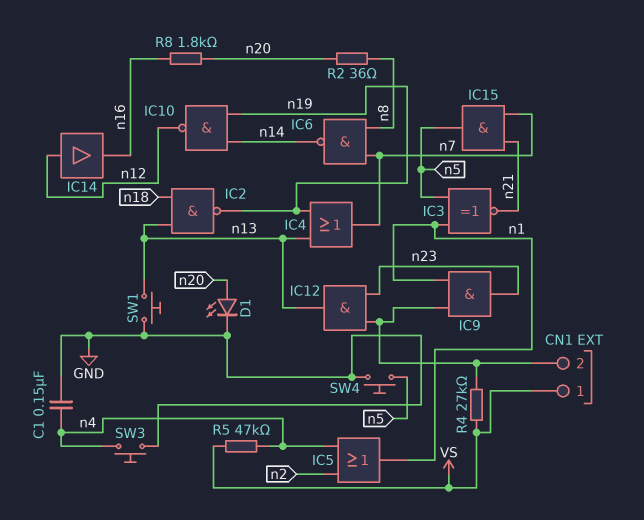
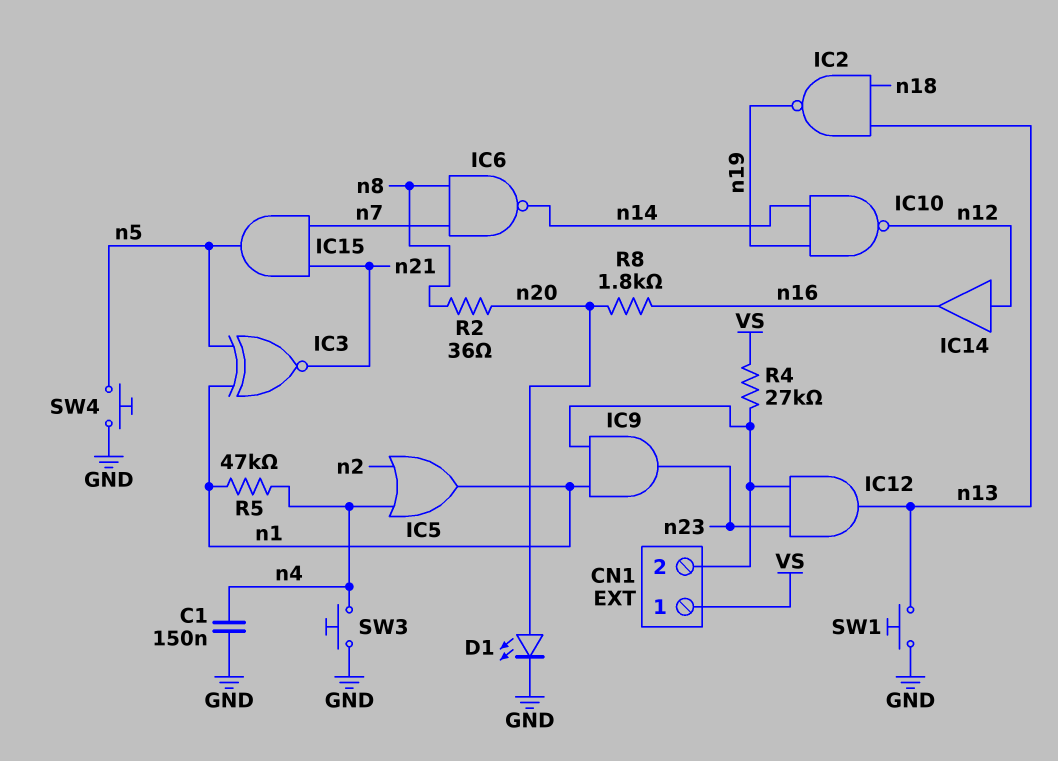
IC4: OR (in n13, in n19, out n7) -> none
R5: 47k (VS, n4) -> 47k (n1, n4)

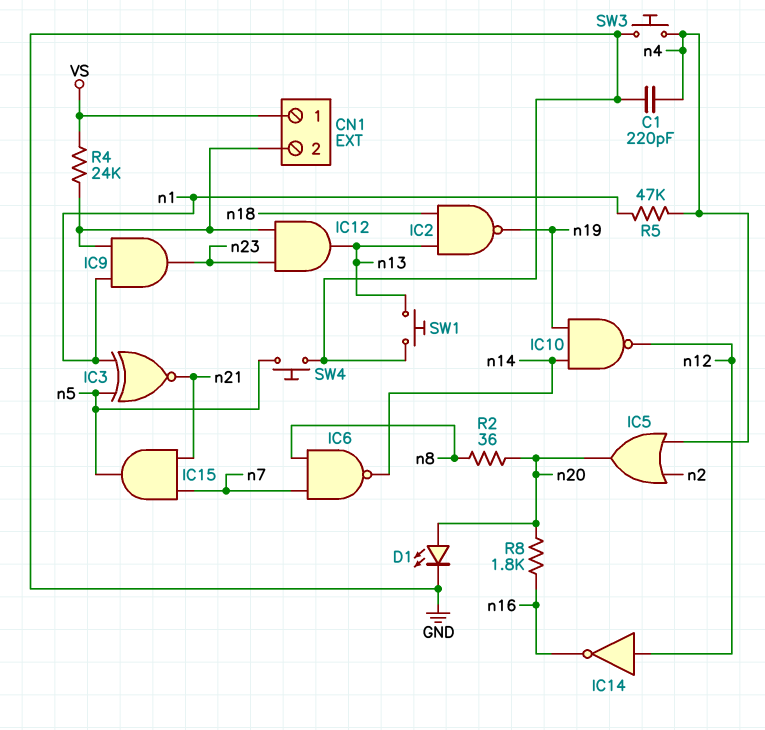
C1: 150nF (GND, n4) -> 220pF (GND, n4)
IC5: OR (in n2, in n4, out n1) -> OR (in n2, in n4, out n20)
IC14: buffer (in n12, out n16) -> NOT (in n12, out n16)
R4: 27k (CN1/2, VS) -> 24k (CN1/2, VS)

